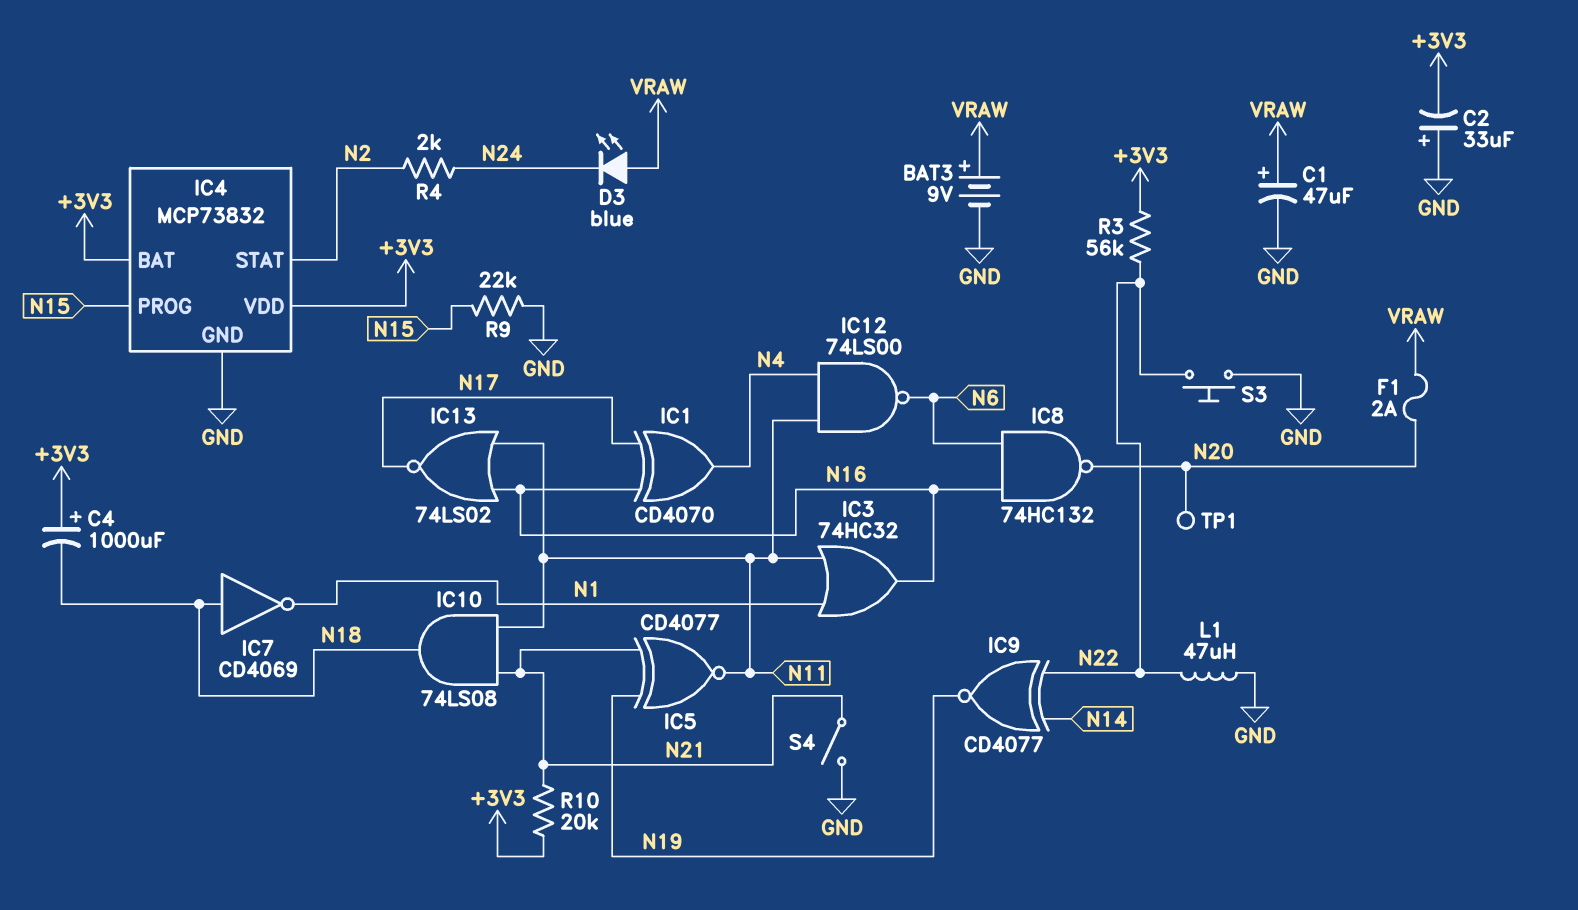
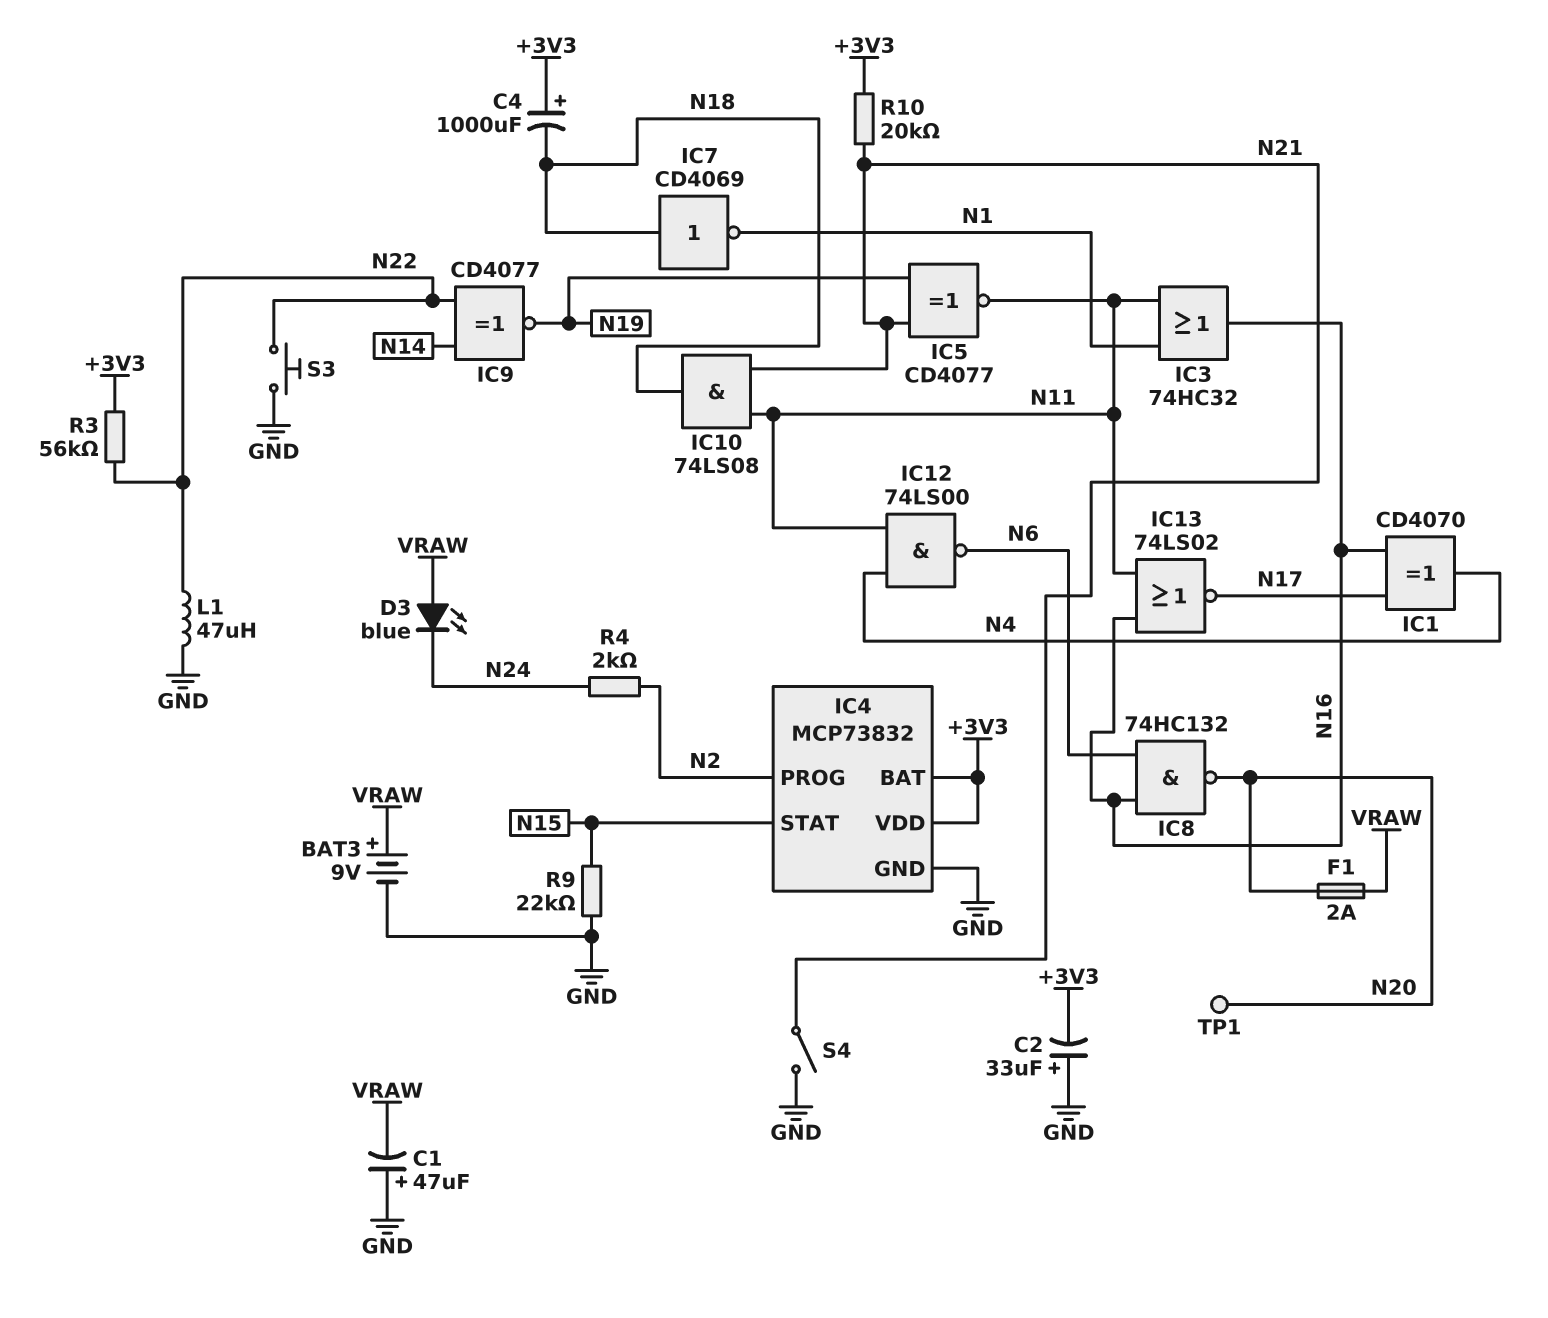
C1: 47uF (plus VRAW, minus GND) -> 47uF (plus GND, minus VRAW)
IC4 pin PROG: N15 -> N2
IC4 pin STAT: N2 -> N15

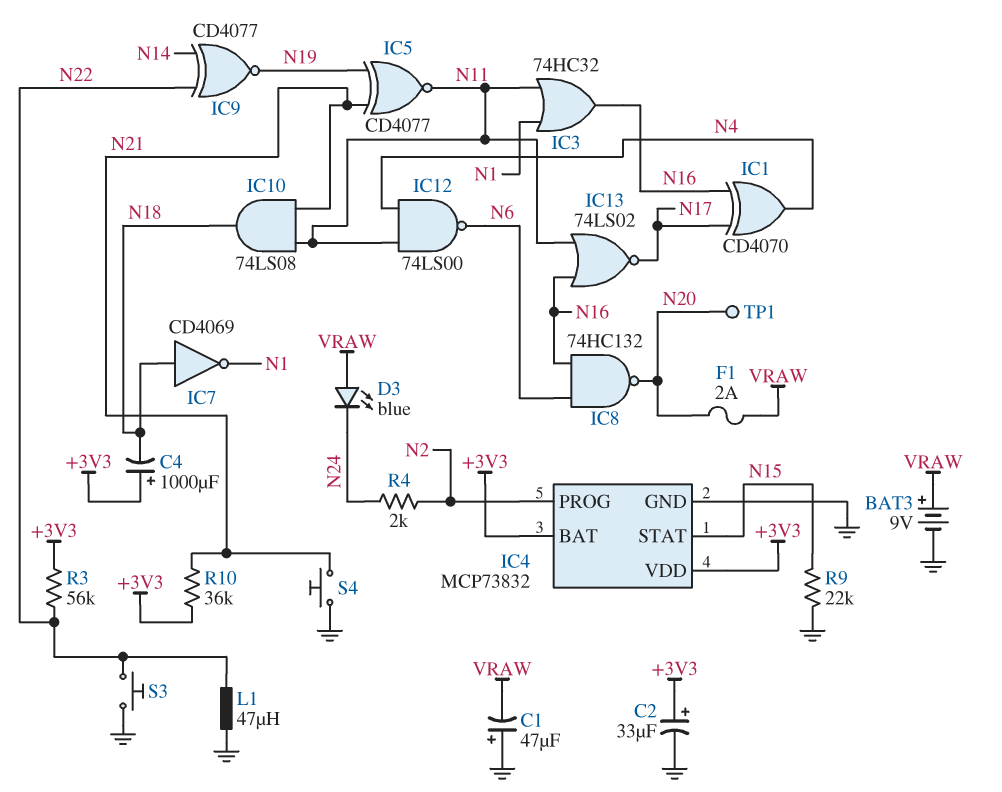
C2: 33uF (plus GND, minus +3V3) -> 33uF (plus +3V3, minus GND)
R10: 20k (+3V3, N21) -> 36k (+3V3, N21)
S4: switch (GND, N21) -> button (GND, N21)

